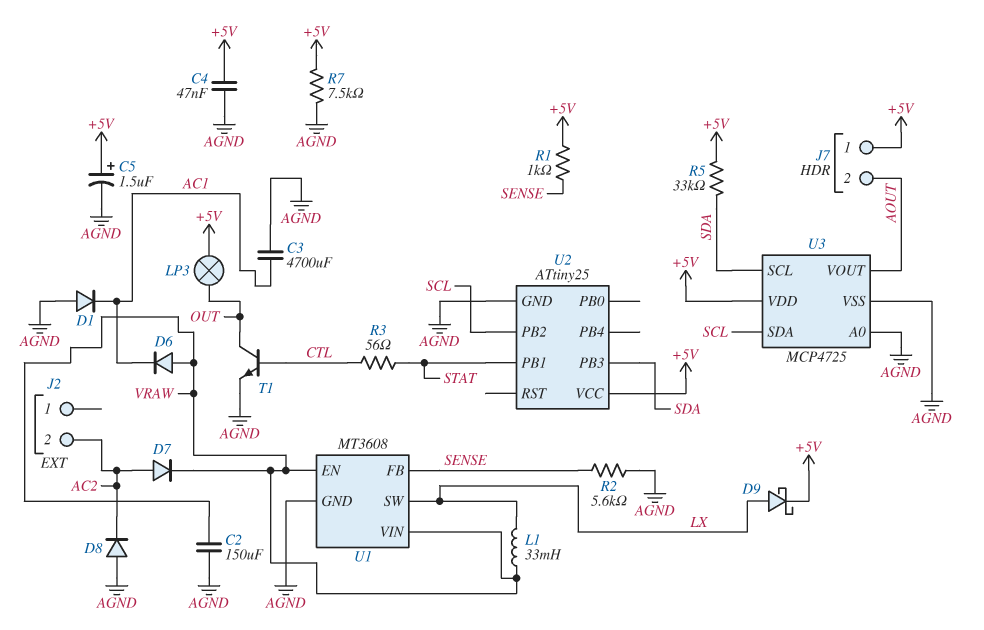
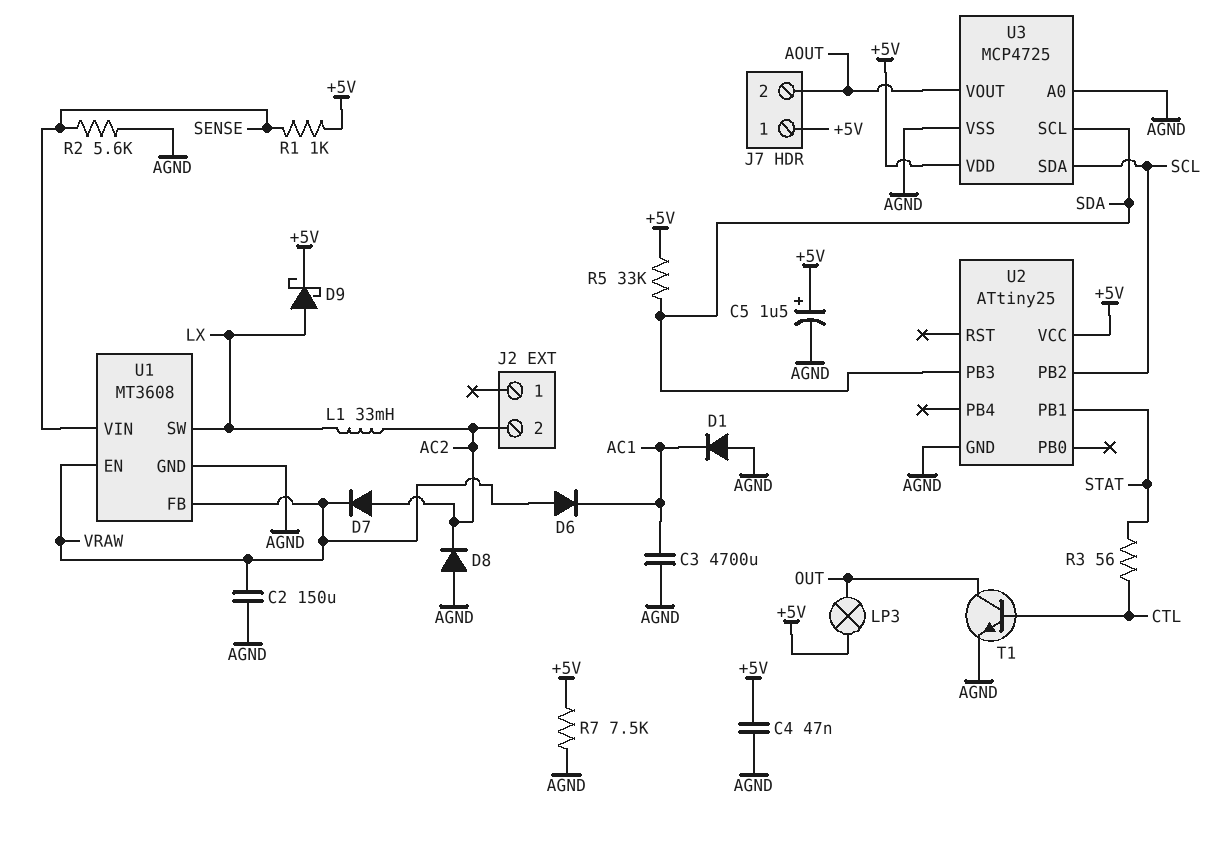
L1: 33mH (LX, VRAW) -> 33mH (AC2, LX)
U1 pin FB: SENSE -> VRAW
U1 pin VIN: VRAW -> SENSE

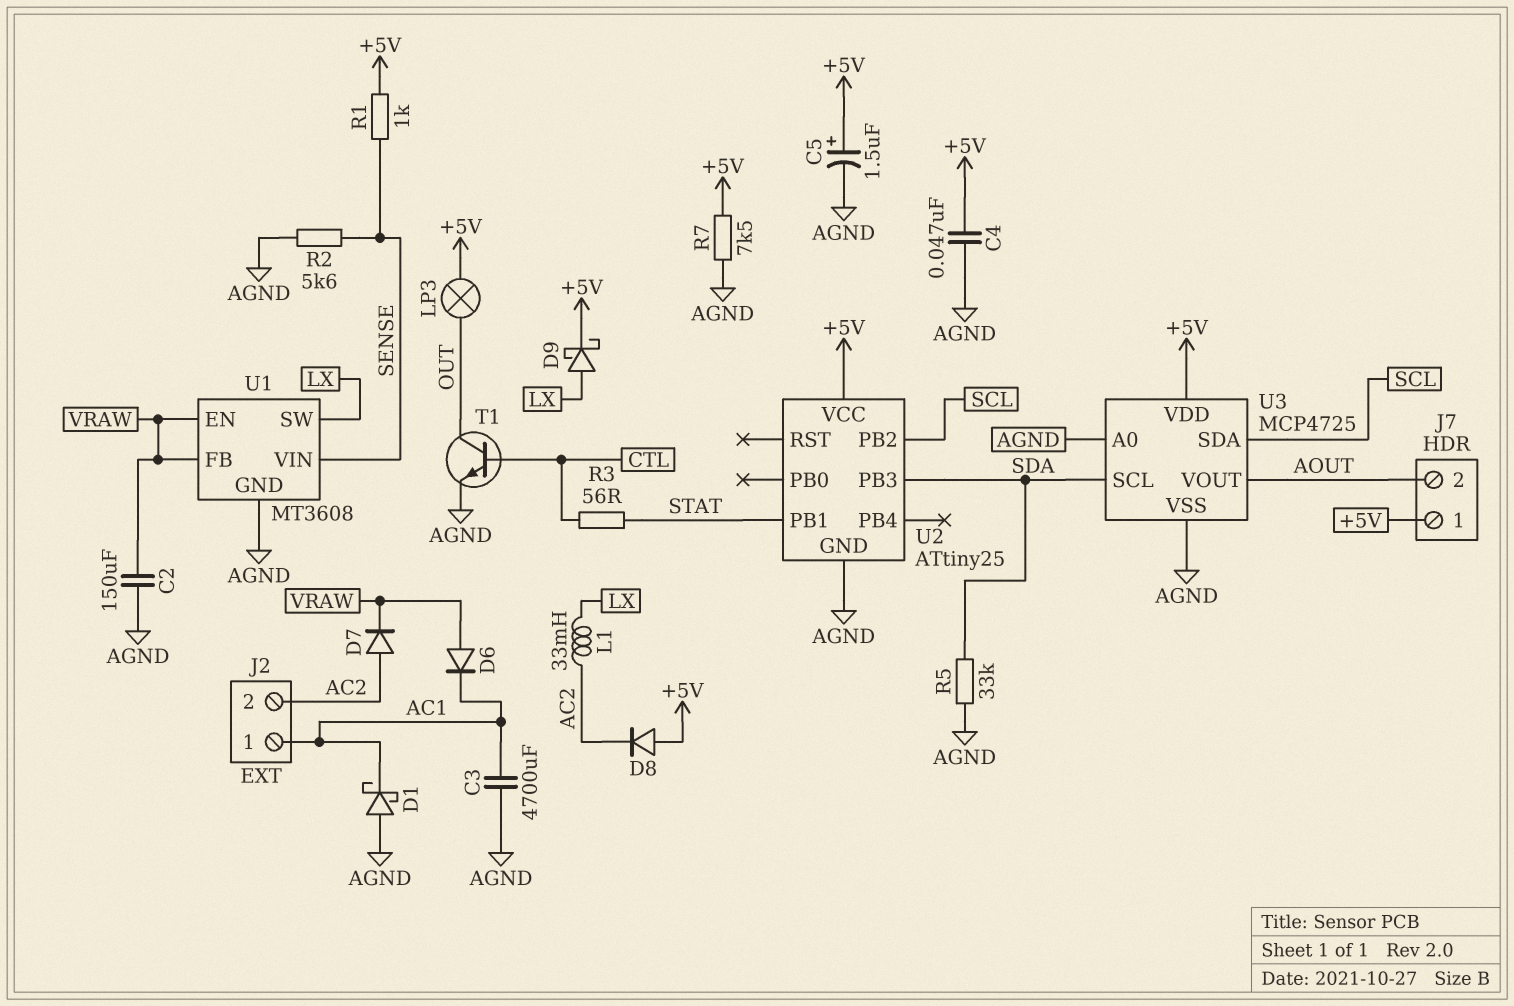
D1: diode (A AGND, K AC1) -> schottky (A AGND, K AC1)
D8: diode (A AGND, K AC2) -> diode (A +5V, K AC2)
J2 pin 1: none -> AC1
R5: 33k (+5V, SDA) -> 33k (AGND, SDA)

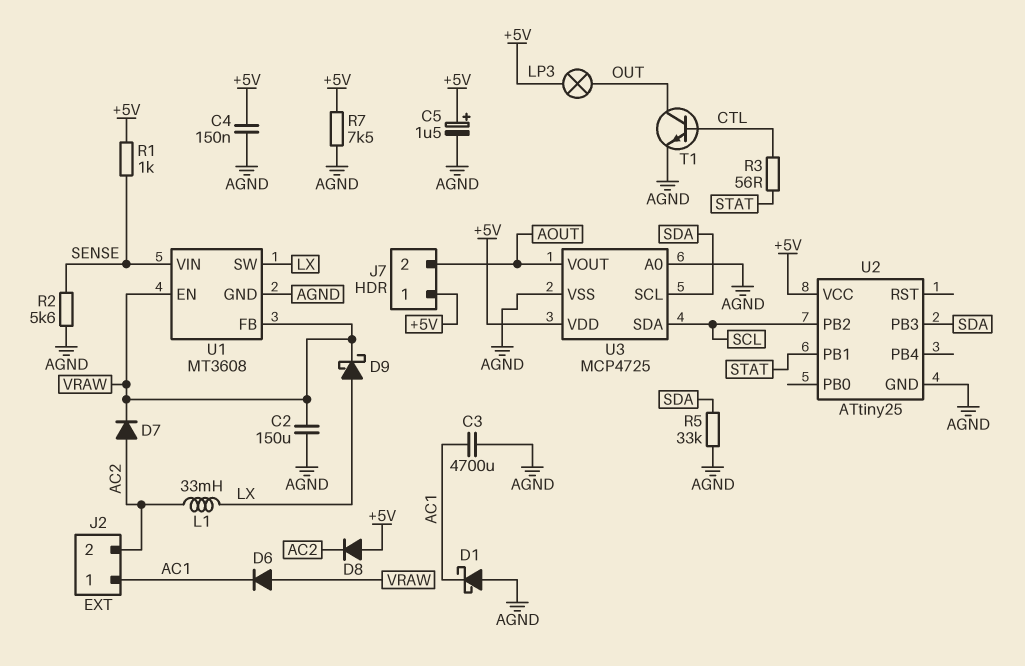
C4: 47nF (+5V, AGND) -> 150nF (+5V, AGND)
D9: schottky (A LX, K +5V) -> schottky (A LX, K VRAW)

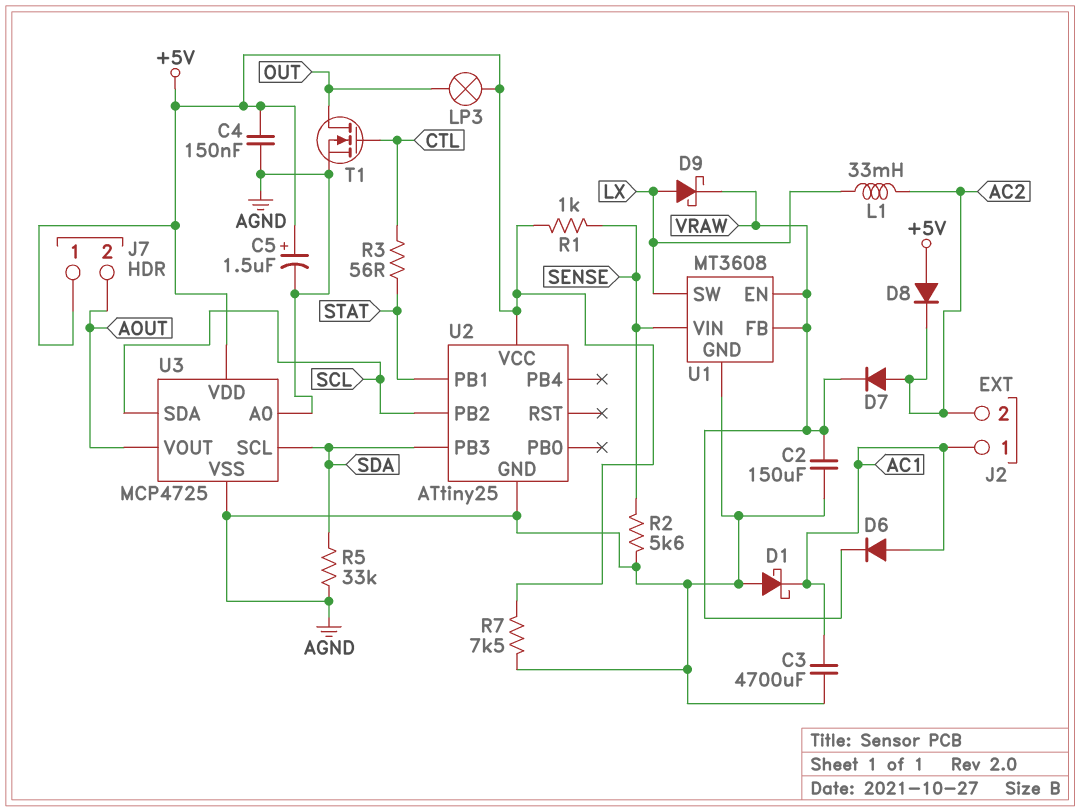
D6: diode (A VRAW, K AC1) -> diode (A AC1, K VRAW)
T1: NPN (B CTL, C OUT, E AGND) -> NMOS (G CTL, D OUT, S AGND)

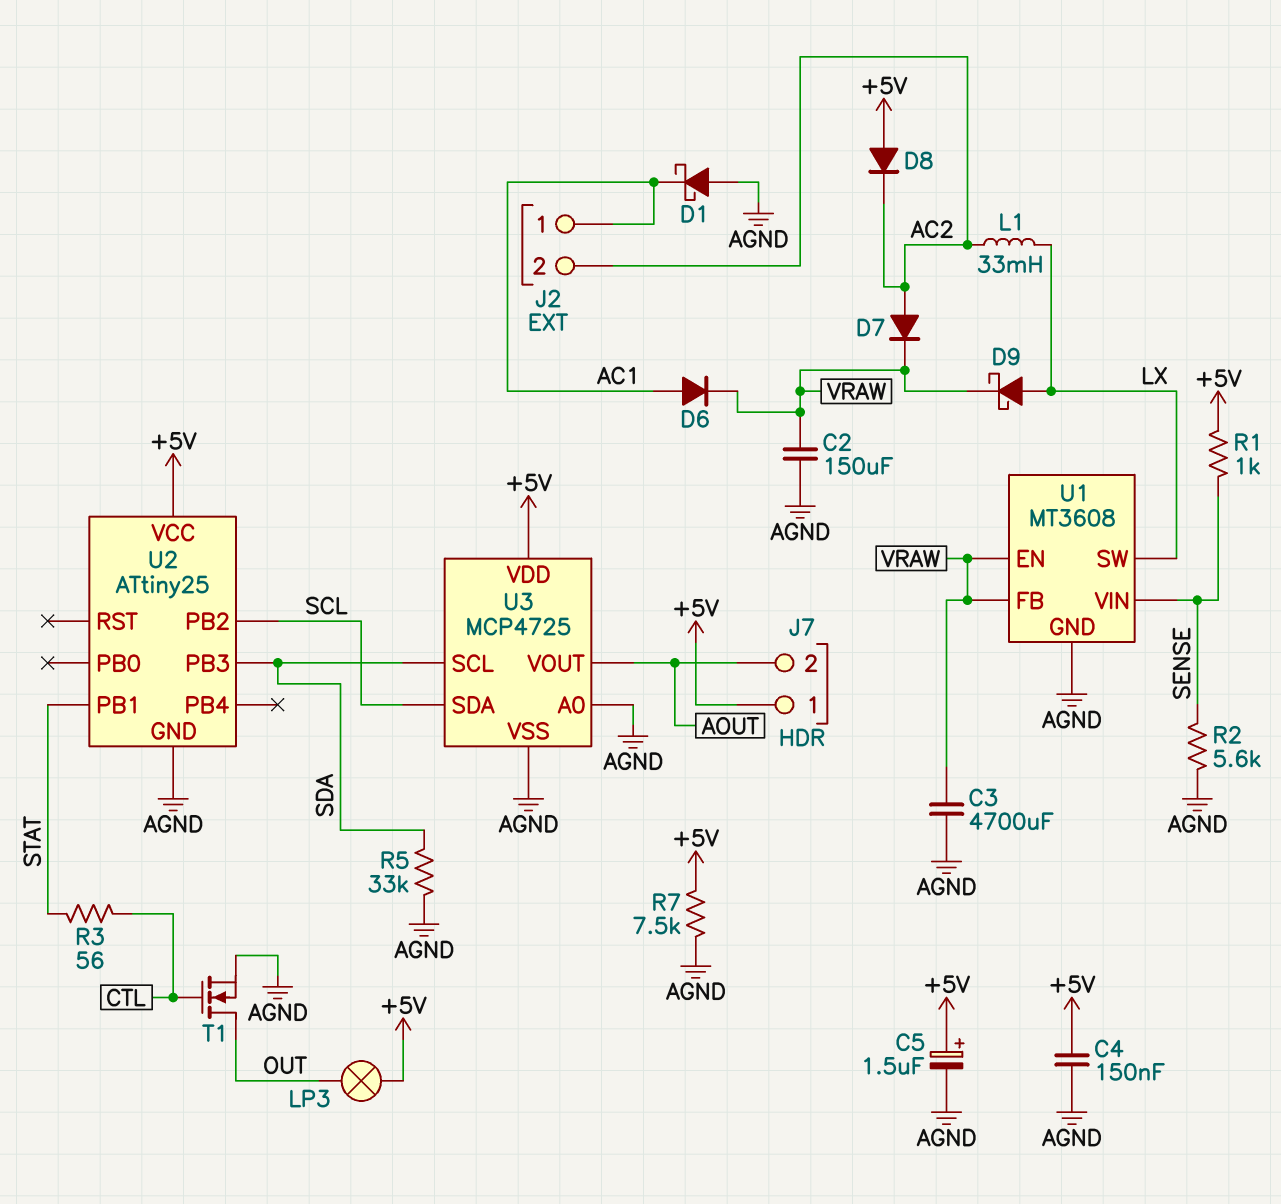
C3: 4700uF (AC1, AGND) -> 4700uF (AGND, VRAW)

